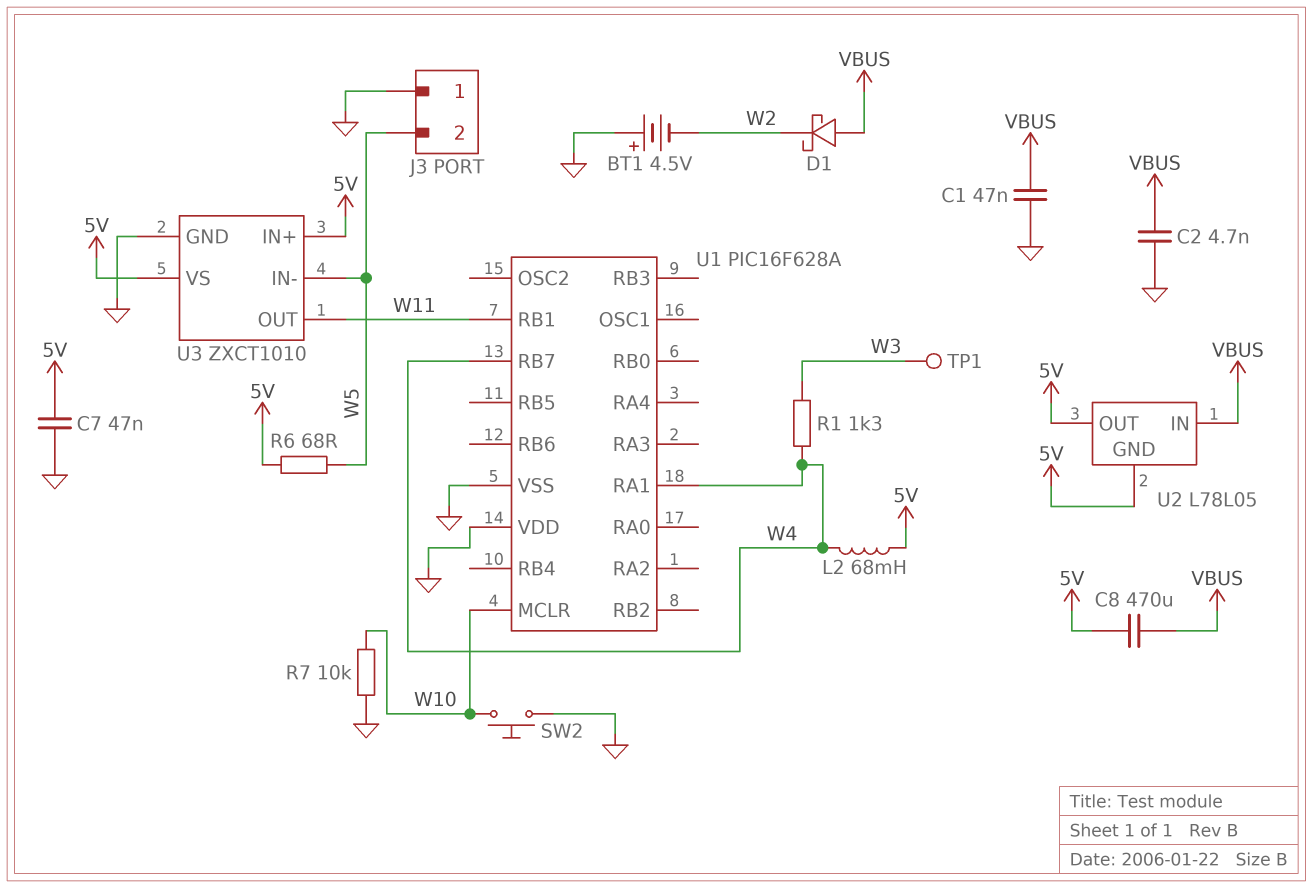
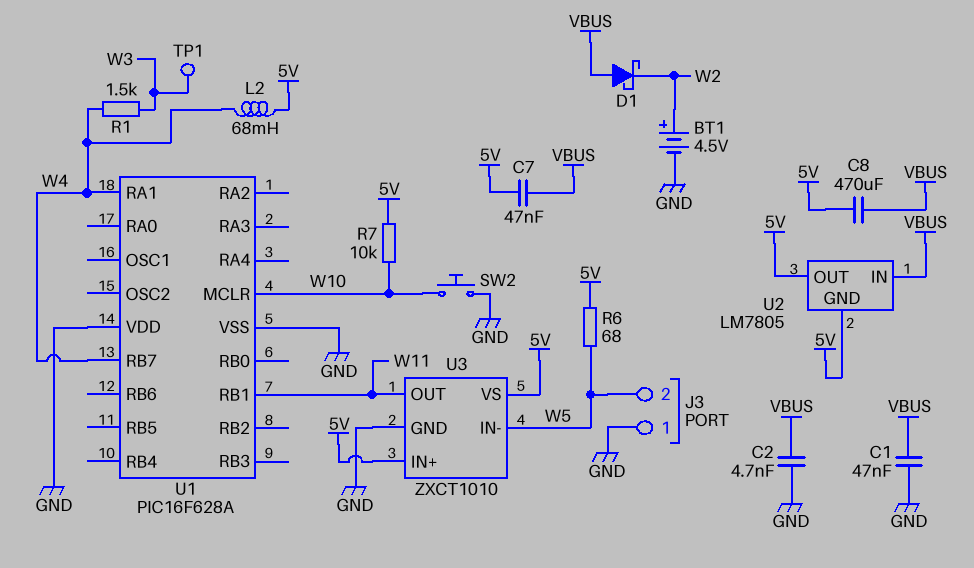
BT1: 4.5V (plus GND, minus W2) -> 4.5V (plus W2, minus GND)
C7: 47nF (5V, GND) -> 47nF (5V, VBUS)
R1: 1.3k (W3, W4) -> 1.5k (W3, W4)
R7: 10k (GND, W10) -> 10k (5V, W10)
U2: L78L05 -> LM7805

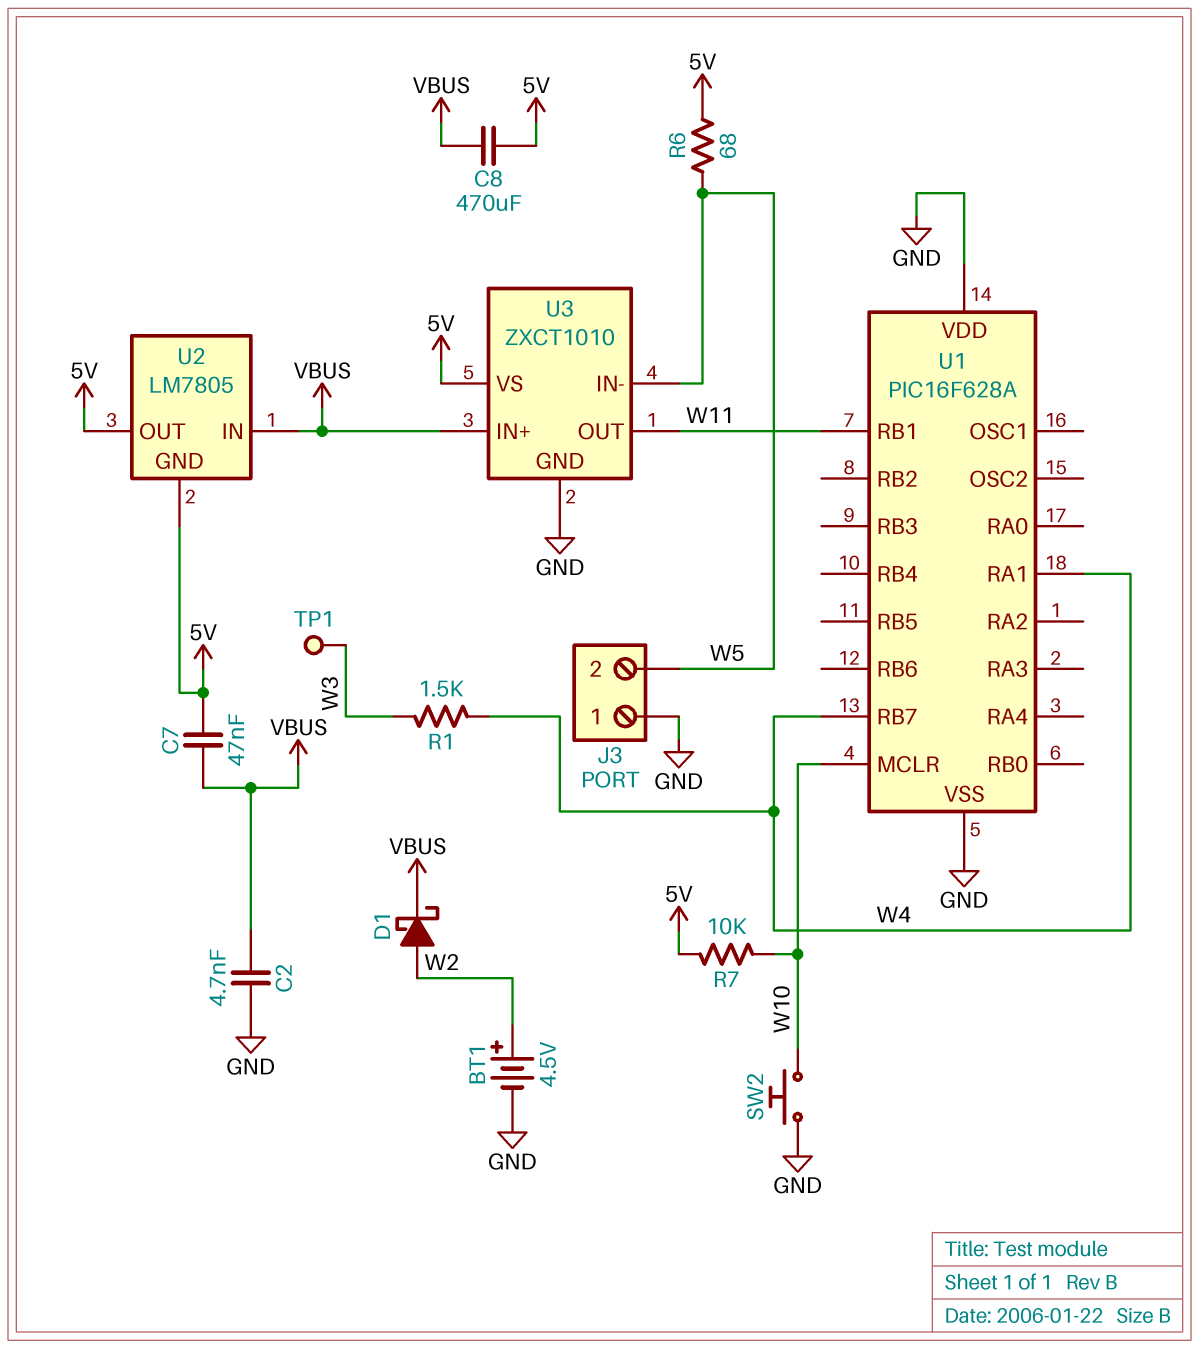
C1: 47nF (GND, VBUS) -> none
D1: schottky (A VBUS, K W2) -> schottky (A W2, K VBUS)
L2: 68mH (5V, W4) -> none
U3 pin IN+: 5V -> VBUS

